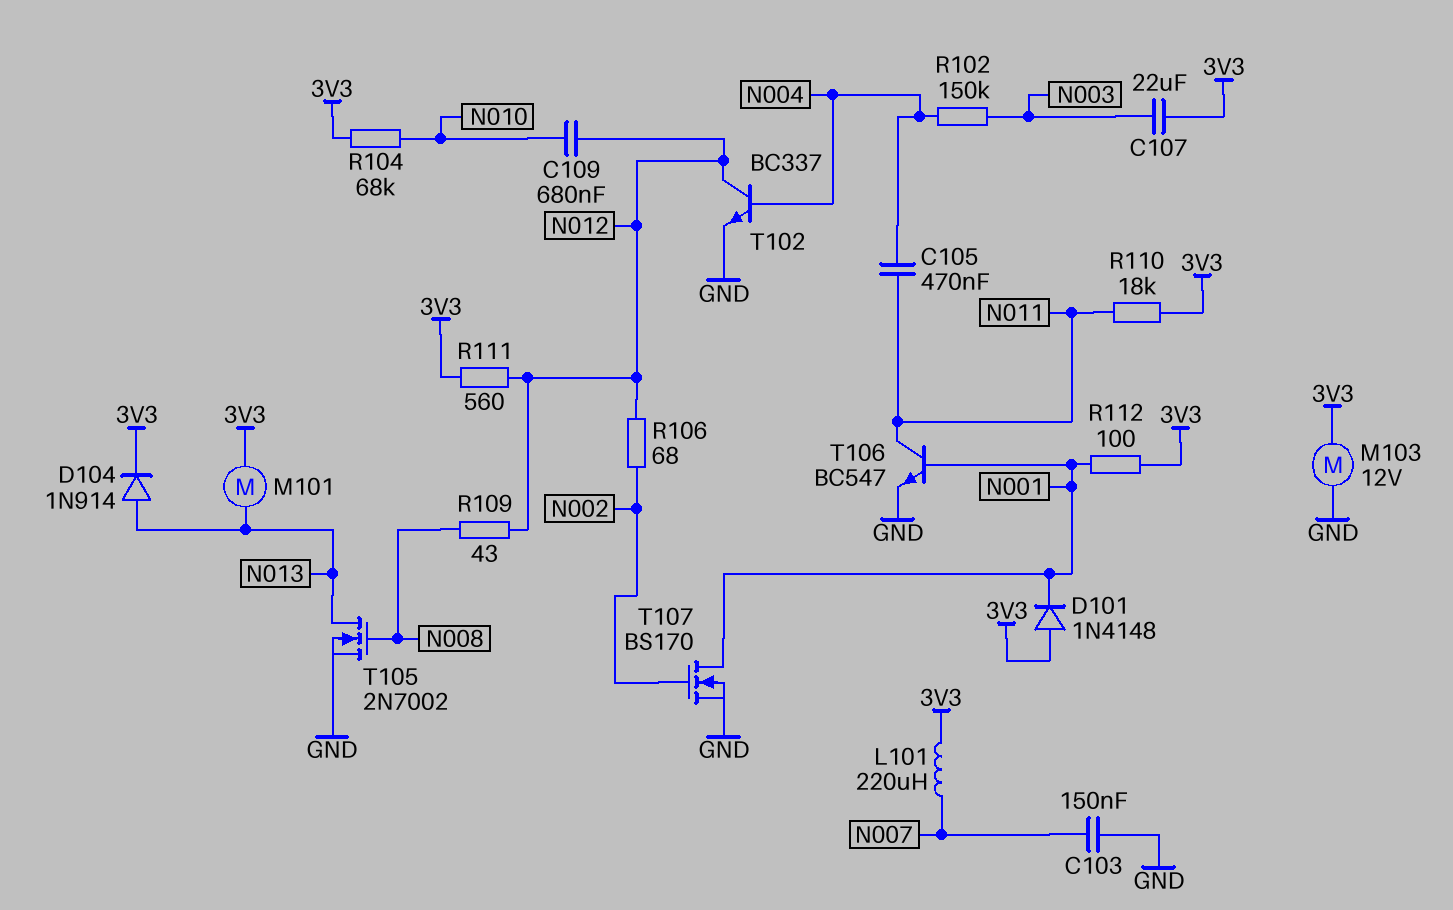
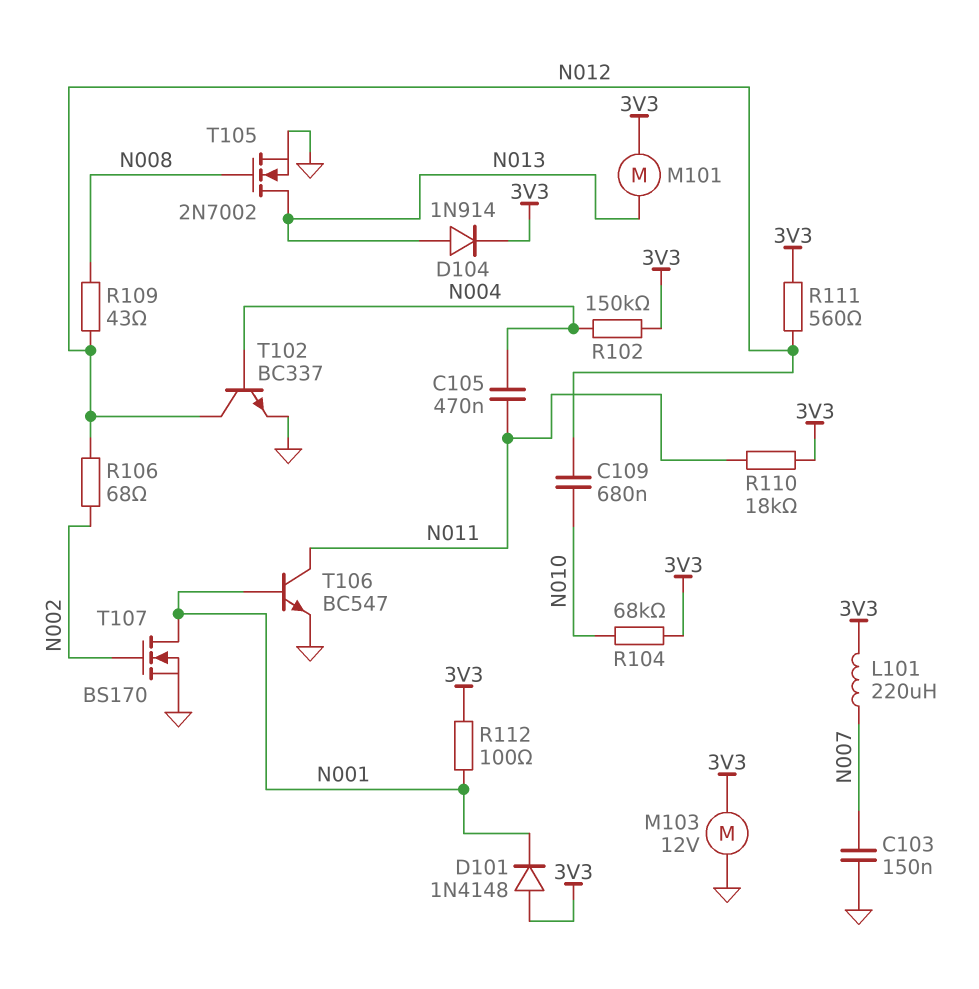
C107: 22uF (3V3, N003) -> none
R102: 150k (N003, N004) -> 150k (3V3, N004)

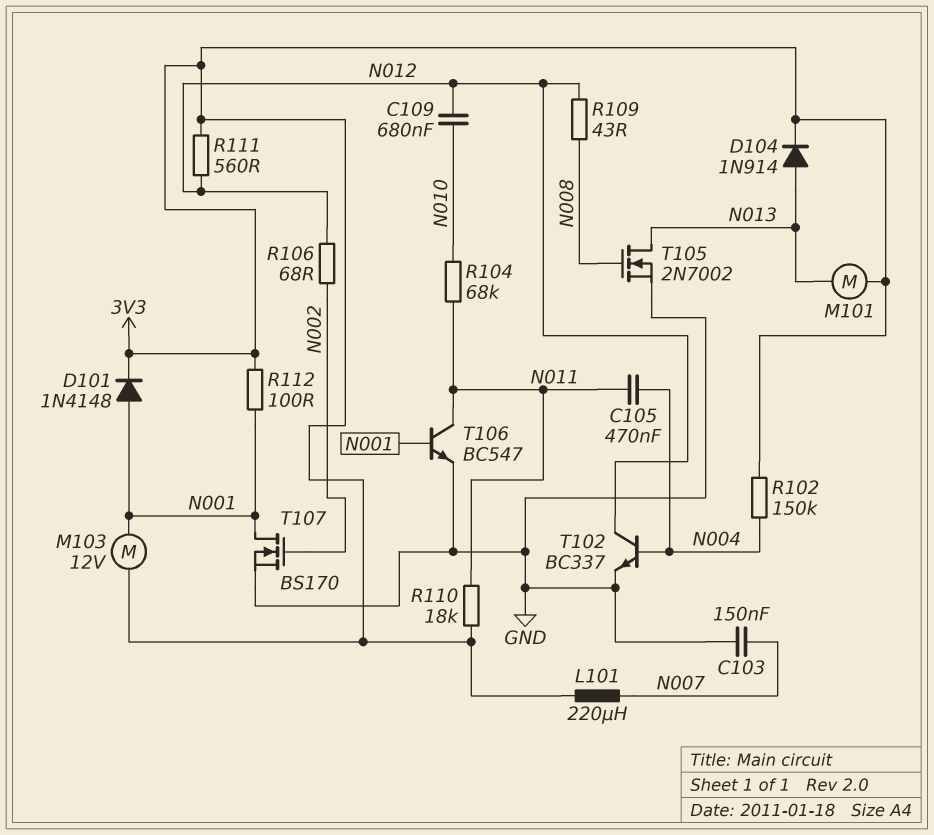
D101: diode 1N4148 (A 3V3, K N001) -> diode 1N4148 (A N001, K 3V3)
M103: motor 12V (3V3, GND) -> motor 12V (3V3, N001)
R104: 68k (3V3, N010) -> 68k (N010, N011)

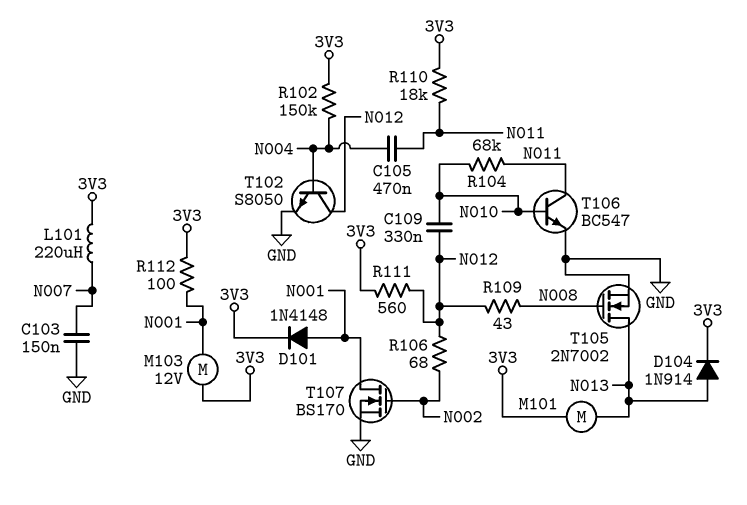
C109: 680nF (N010, N012) -> 330nF (N010, N012)
T102: NPN BC337 (B N004, C N012, E GND) -> NPN S8050 (B N004, C N012, E GND)
T106: NPN BC547 (B N001, C N011, E GND) -> NPN BC547 (B N010, C N011, E GND)

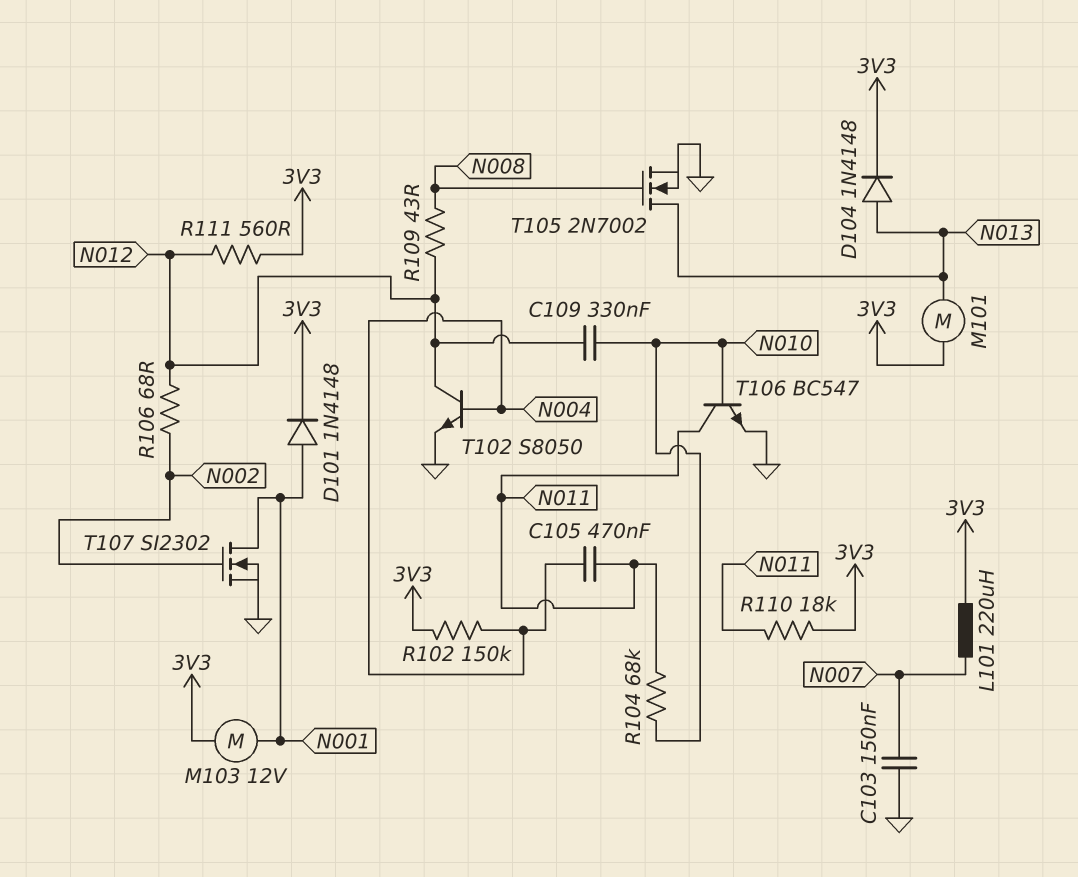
D104: diode 1N914 (A N013, K 3V3) -> diode 1N4148 (A N013, K 3V3)
R112: 100 (3V3, N001) -> none
T107: NMOS BS170 (G N002, D N001, S GND) -> NMOS SI2302 (G N002, D N001, S GND)

